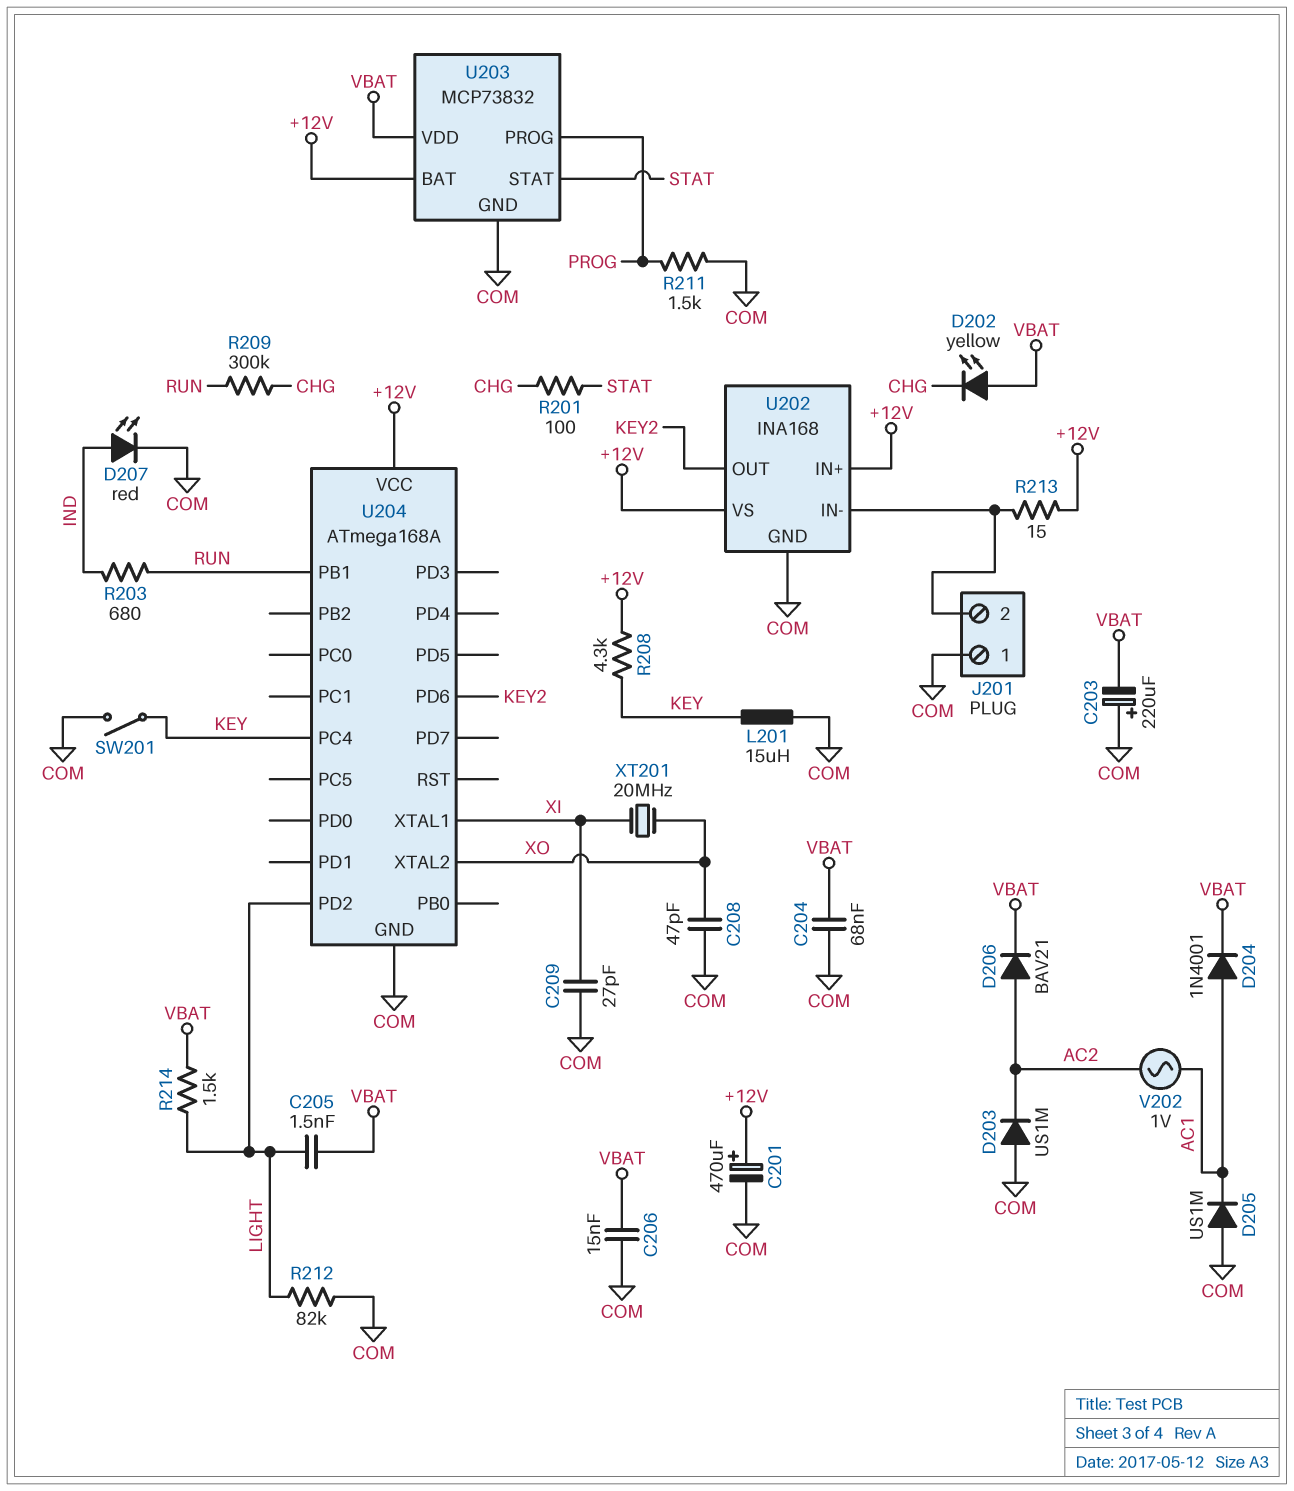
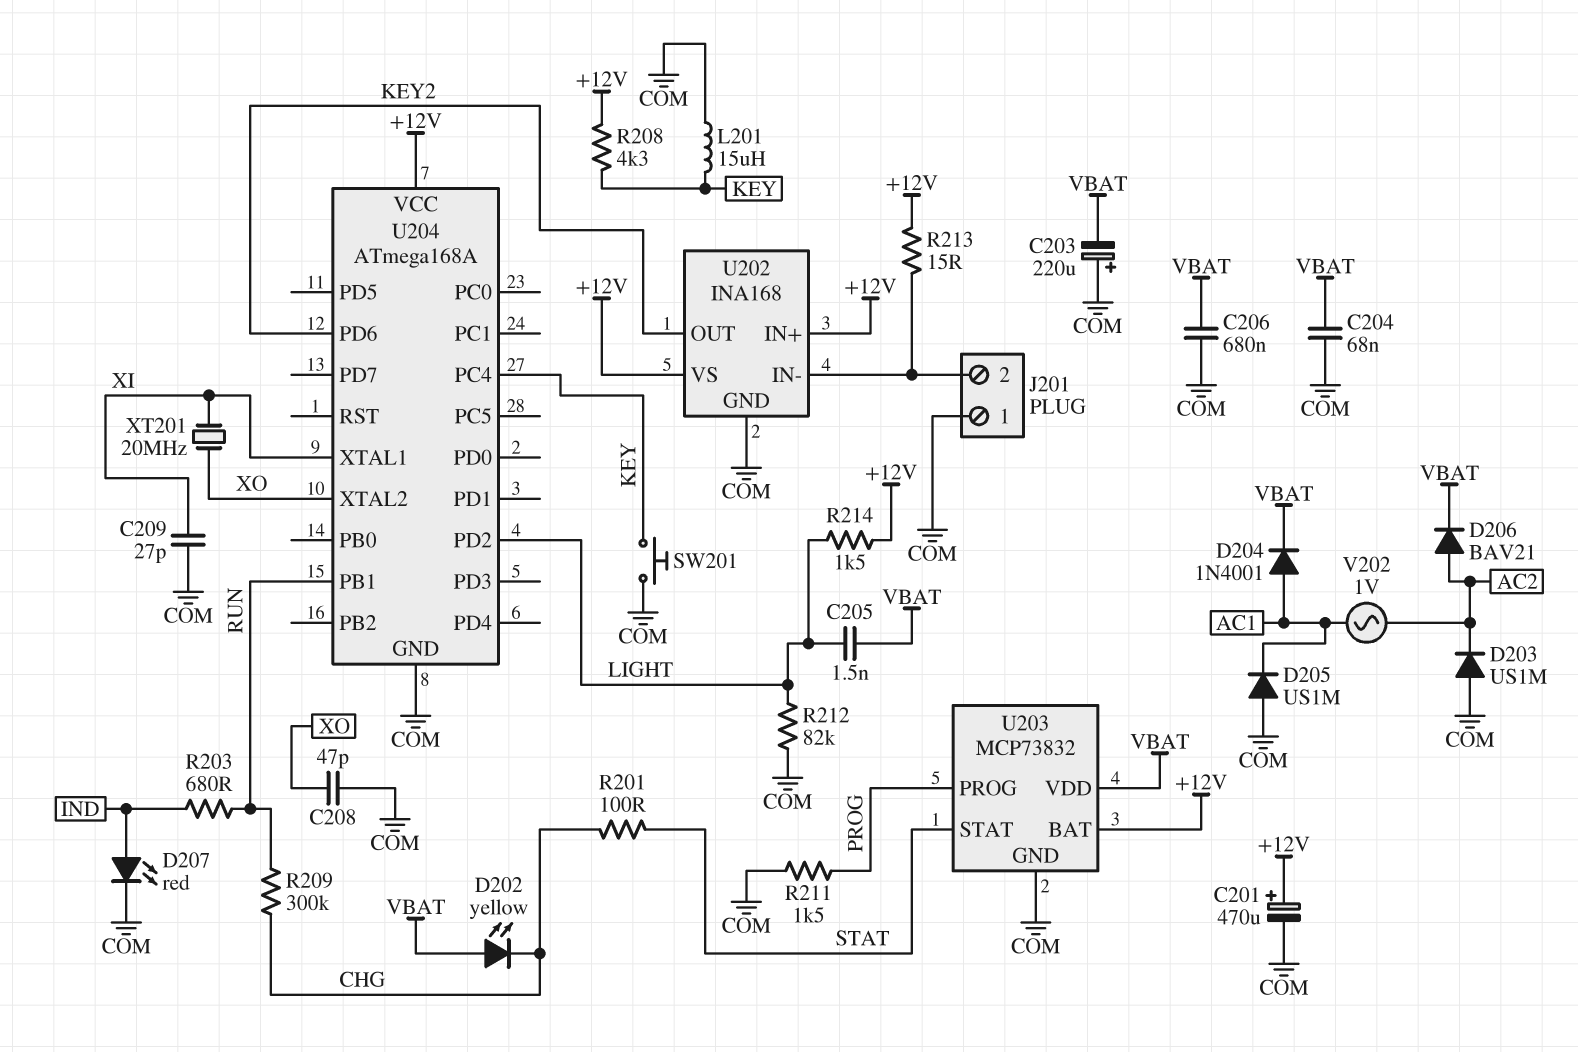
C206: 15nF (COM, VBAT) -> 680nF (COM, VBAT)
R214: 1.5k (LIGHT, VBAT) -> 1.5k (+12V, LIGHT)
SW201: switch (COM, KEY) -> button (COM, KEY)

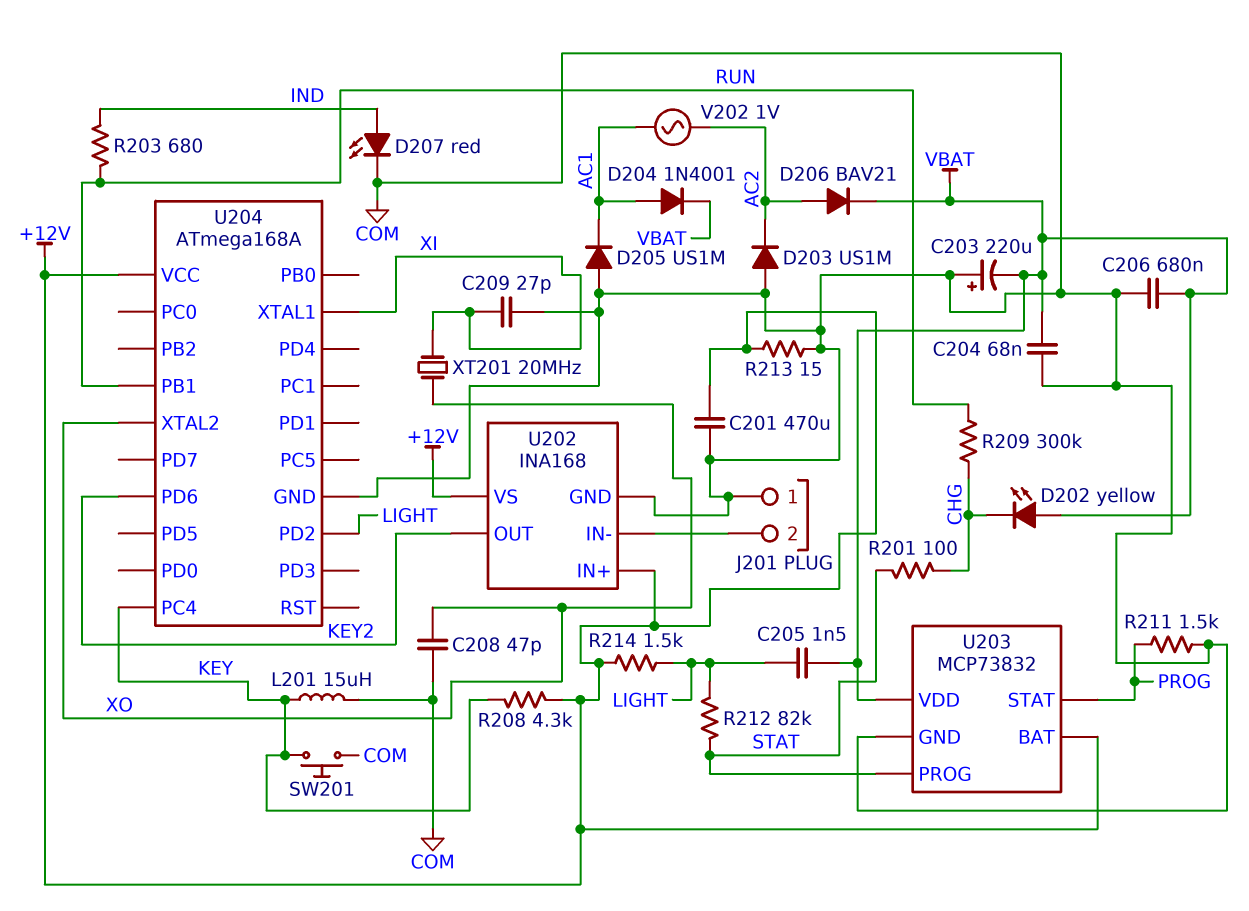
C201: 470uF (plus +12V, minus COM) -> 470uF (+12V, COM)
R212: 82k (COM, LIGHT) -> 82k (LIGHT, STAT)
R213: 15 (+12V, J201/2) -> 15 (+12V, COM)
U203 pin PROG: PROG -> STAT
U203 pin STAT: STAT -> PROG

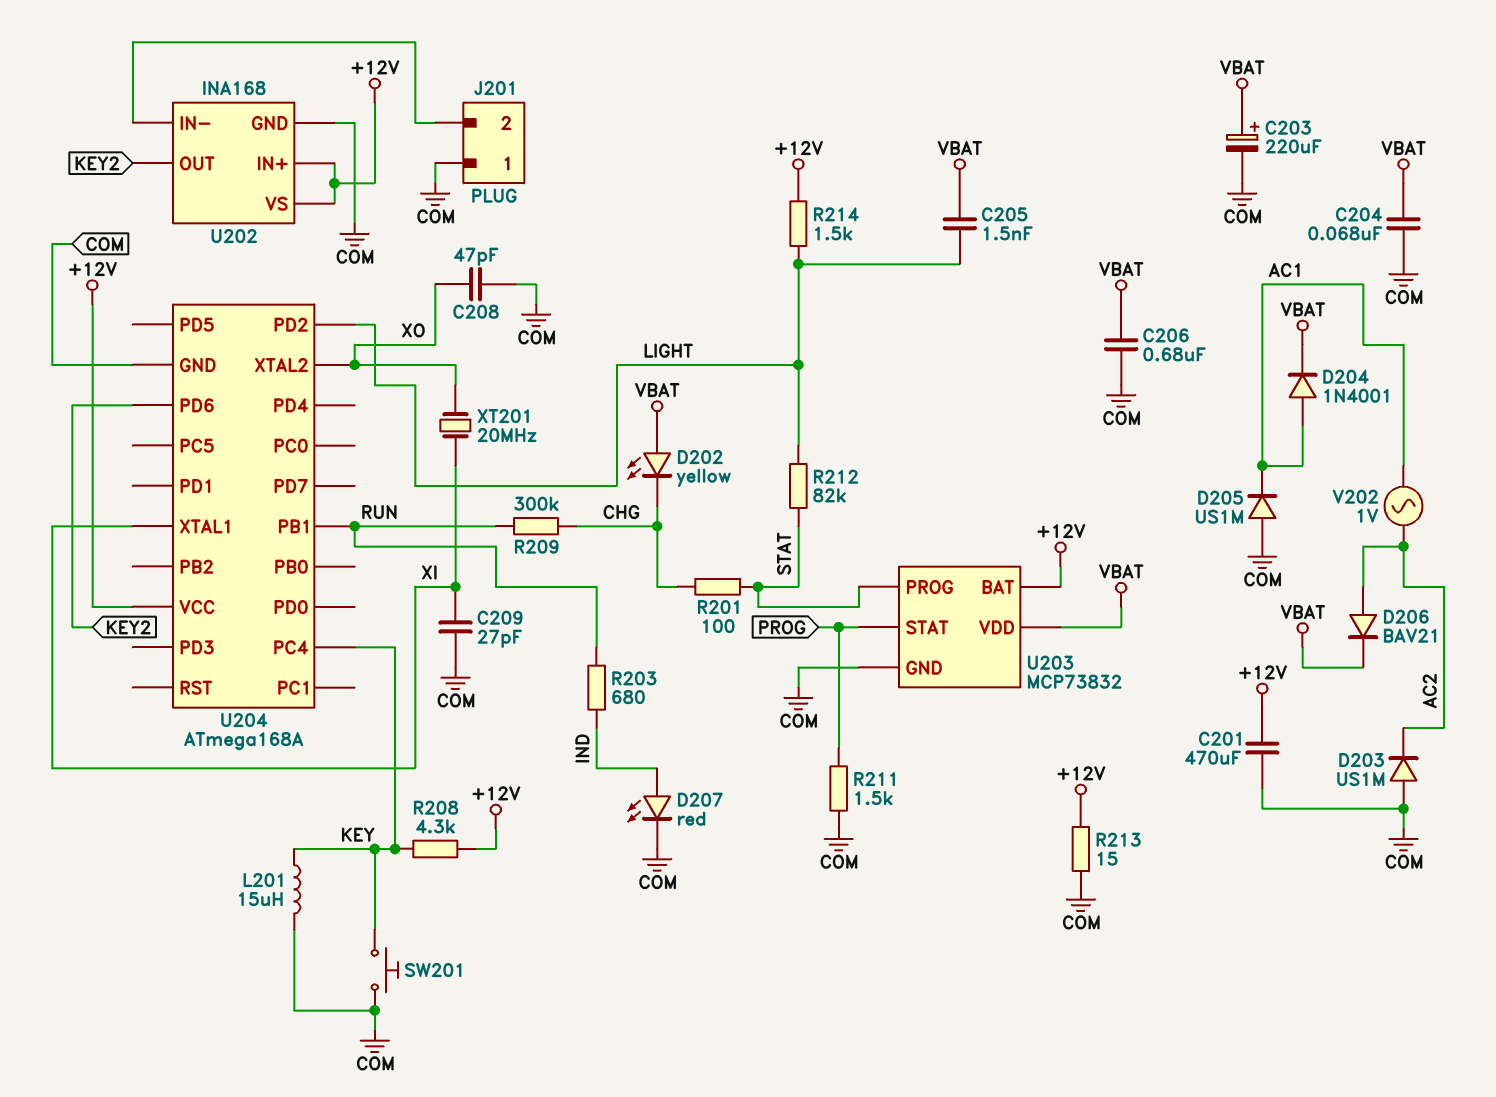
C203: 220uF (plus COM, minus VBAT) -> 220uF (plus VBAT, minus COM)

